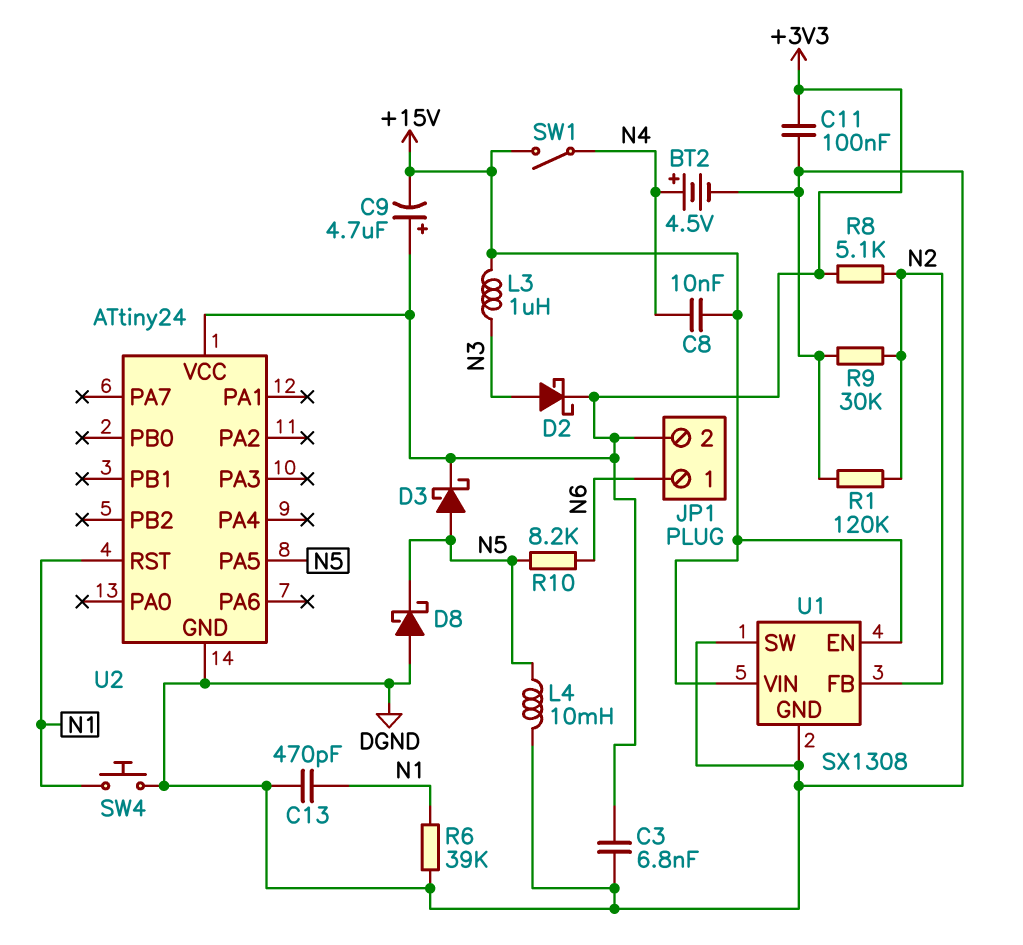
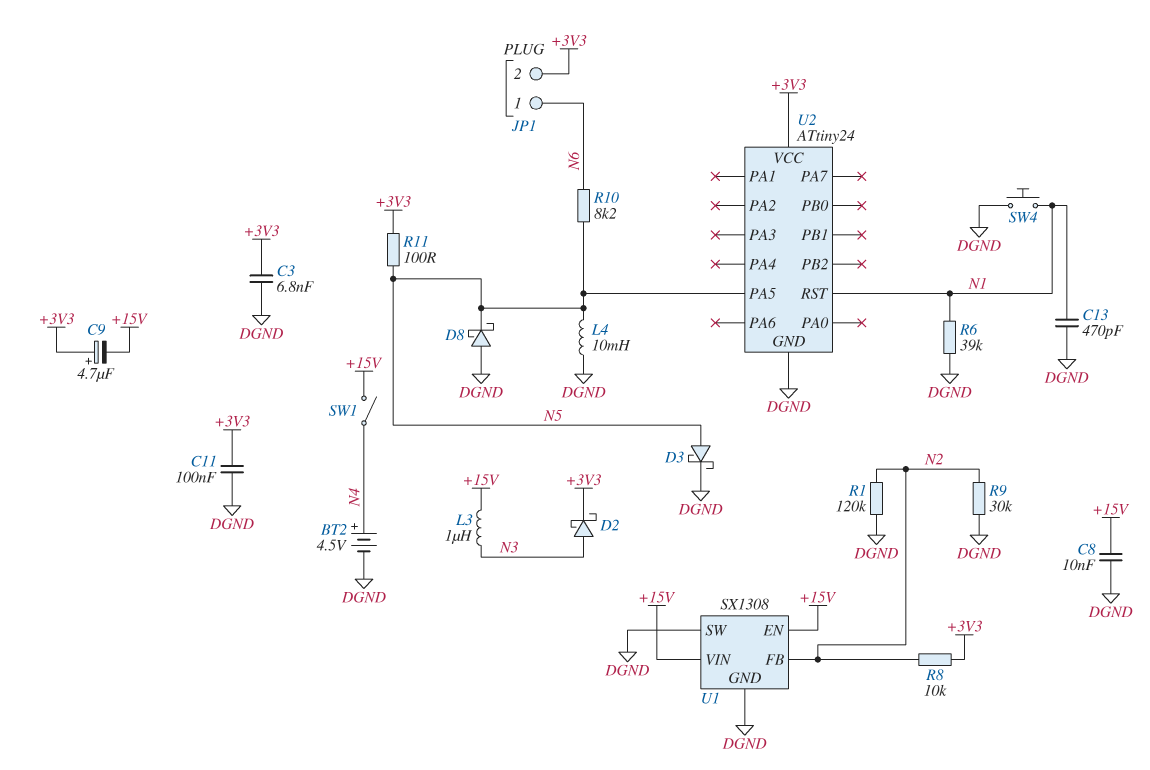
C8: 10nF (+15V, N4) -> 10nF (+15V, DGND)
D3: schottky (A N5, K +3V3) -> schottky (A N5, K DGND)
R8: 5.1k (+3V3, N2) -> 10k (+3V3, N2)
R11: none -> 100 (+3V3, N5)

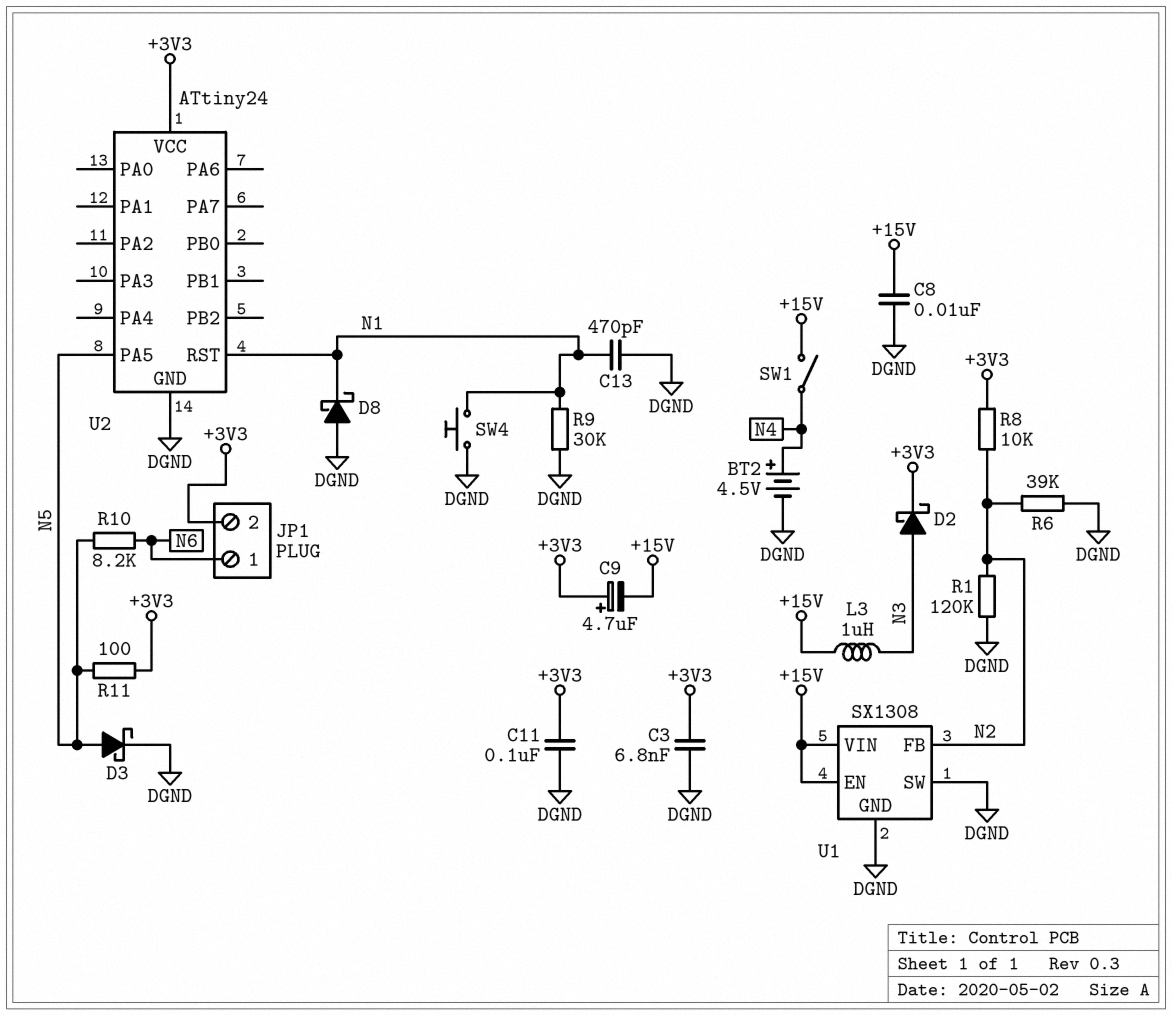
D8: schottky (A DGND, K N5) -> schottky (A DGND, K N1)
L4: 10mH (DGND, N5) -> none
R6: 39k (DGND, N1) -> 39k (DGND, N2)
R9: 30k (DGND, N2) -> 30k (DGND, N1)

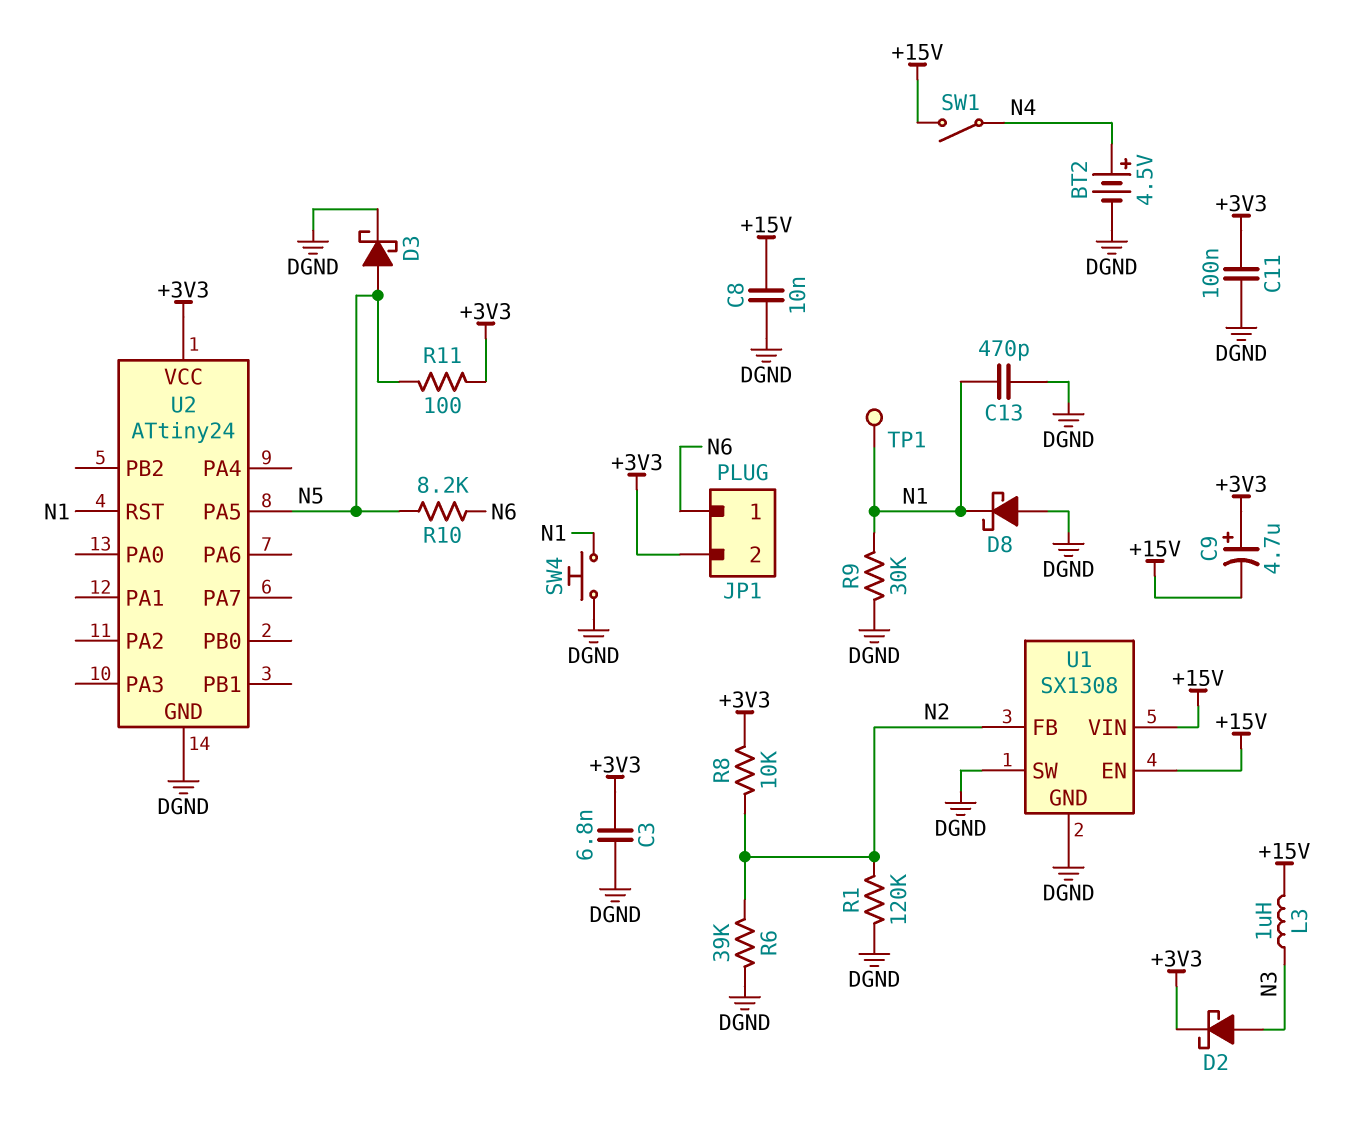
TP1: none -> test point (N1)

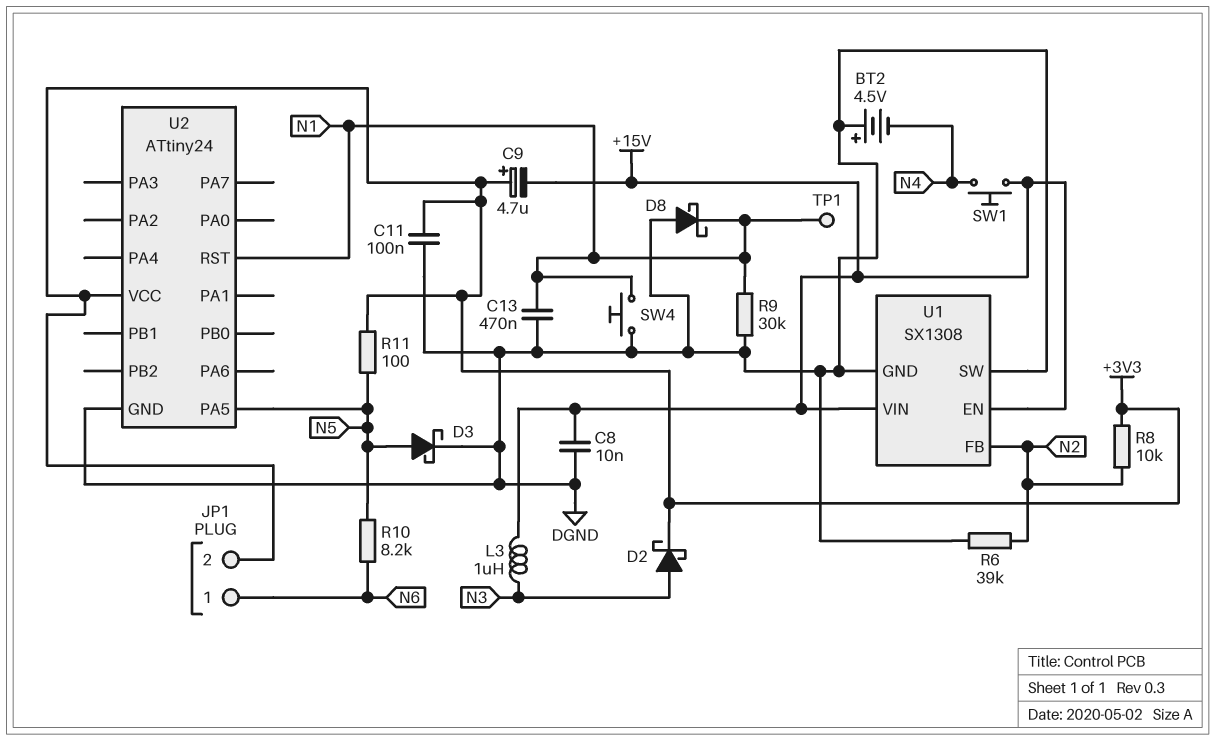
BT2: 4.5V (plus N4, minus DGND) -> 4.5V (plus DGND, minus N4)
C3: 6.8nF (+3V3, DGND) -> none
C13: 470pF (DGND, N1) -> 470nF (DGND, N1)
R1: 120k (DGND, N2) -> none
SW1: switch (+15V, N4) -> button (+15V, N4)

